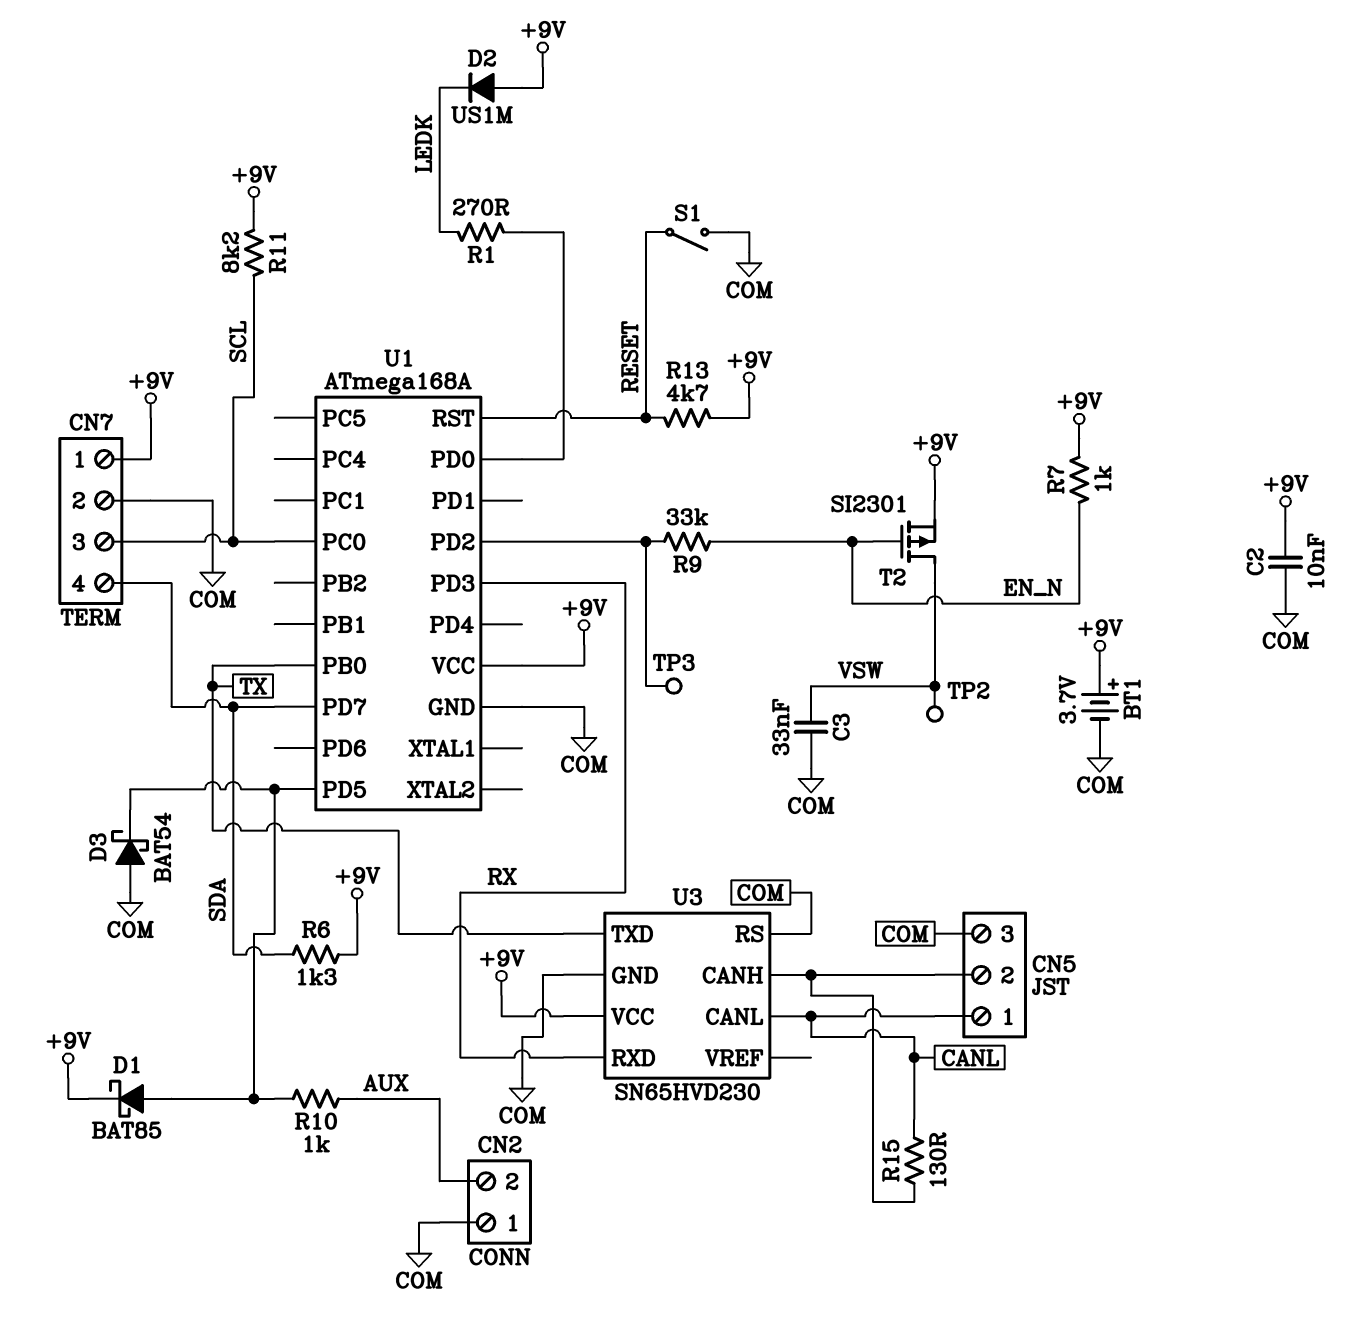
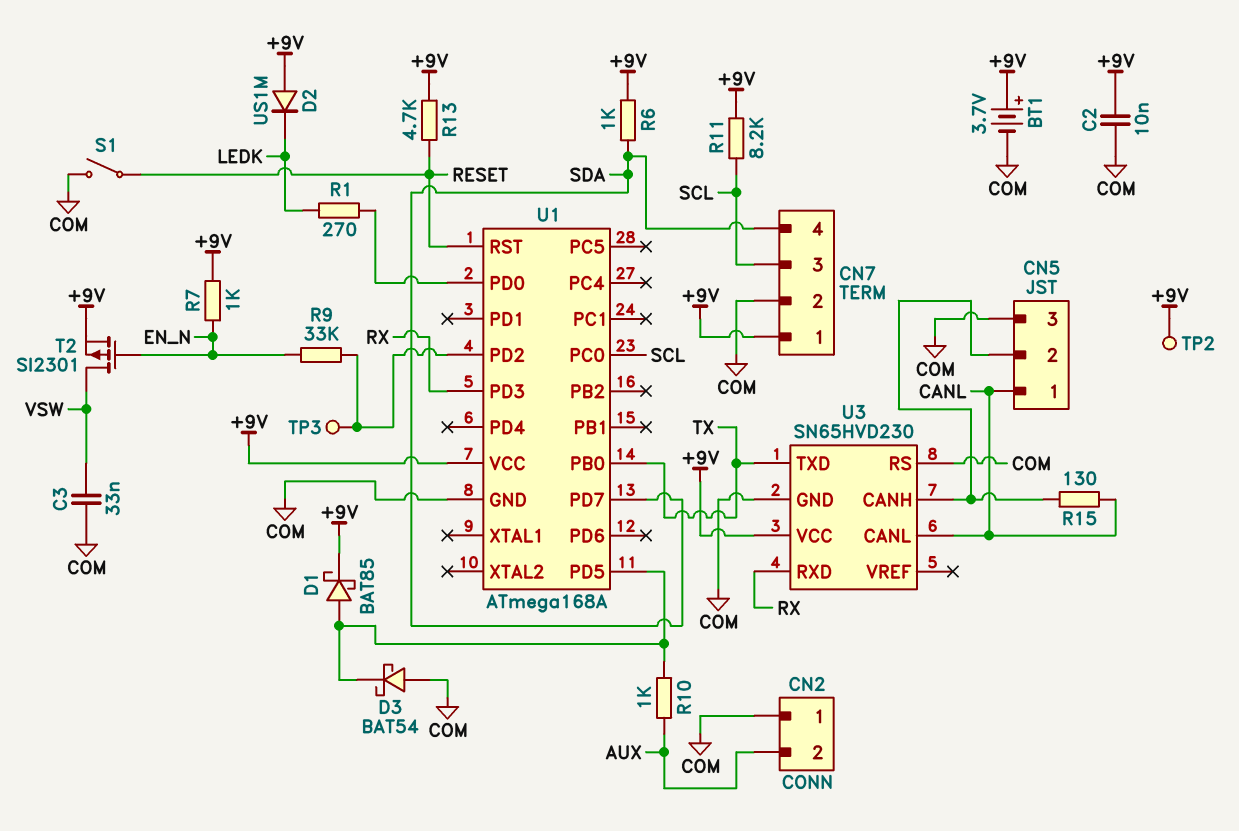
R6: 1.3k (+9V, SDA) -> 1k (+9V, SDA)
TP2: test point (VSW) -> test point (+9V)

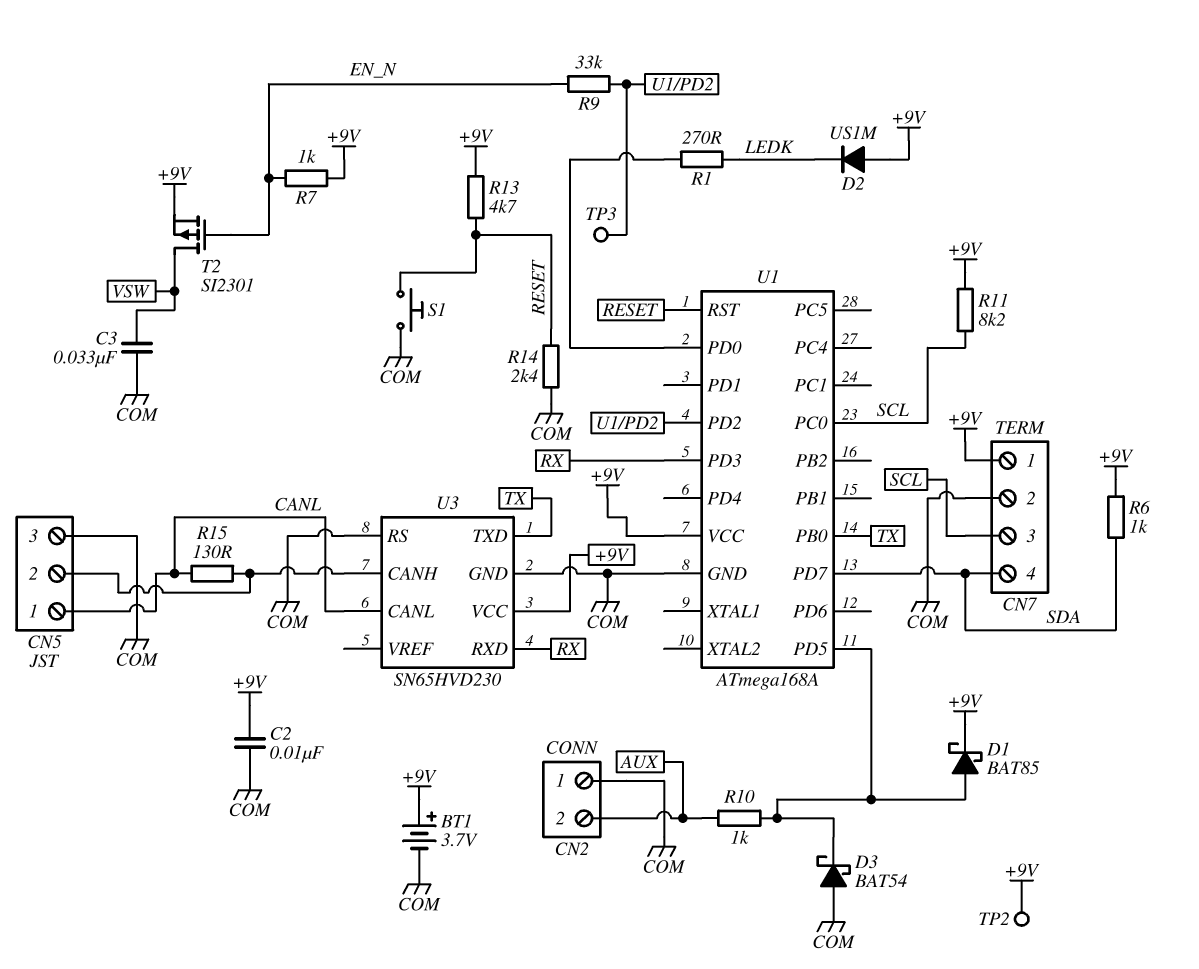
R14: none -> 2.4k (COM, RESET)
S1: switch (COM, RESET) -> button (COM, RESET)

